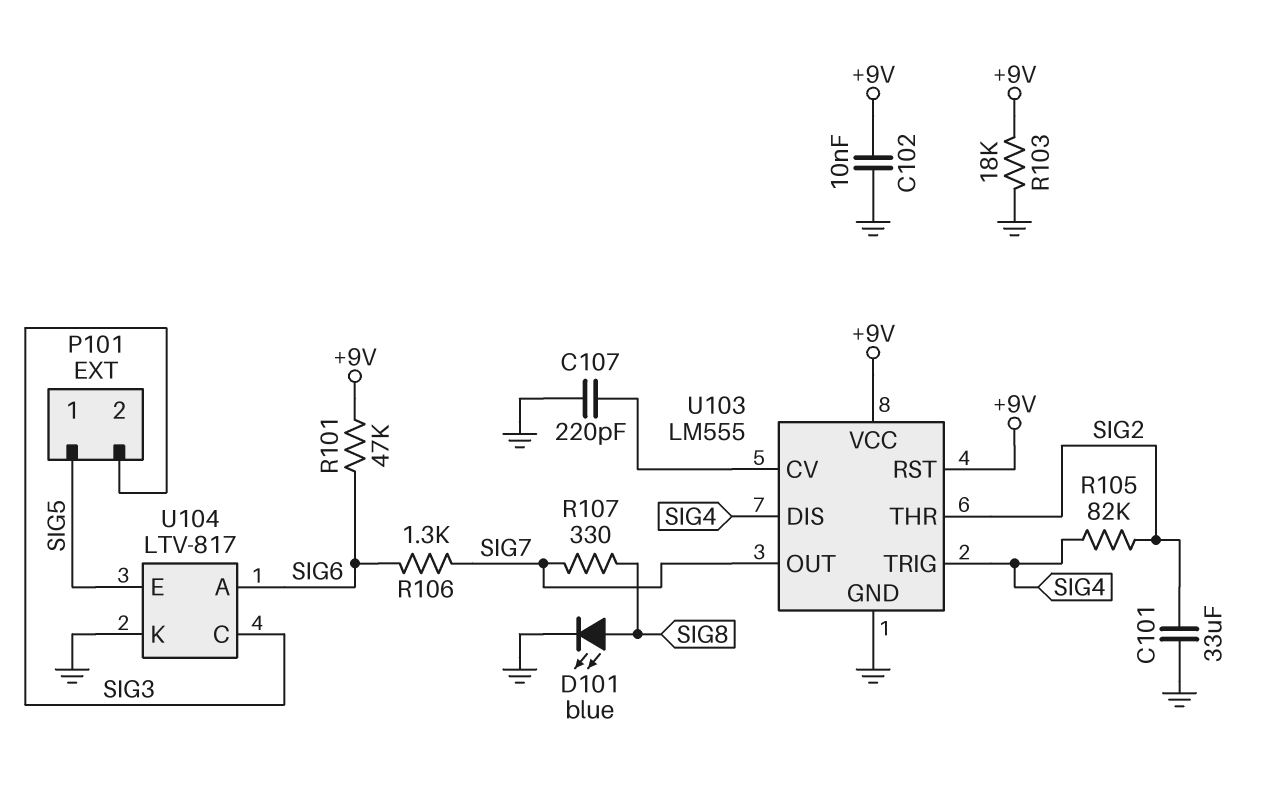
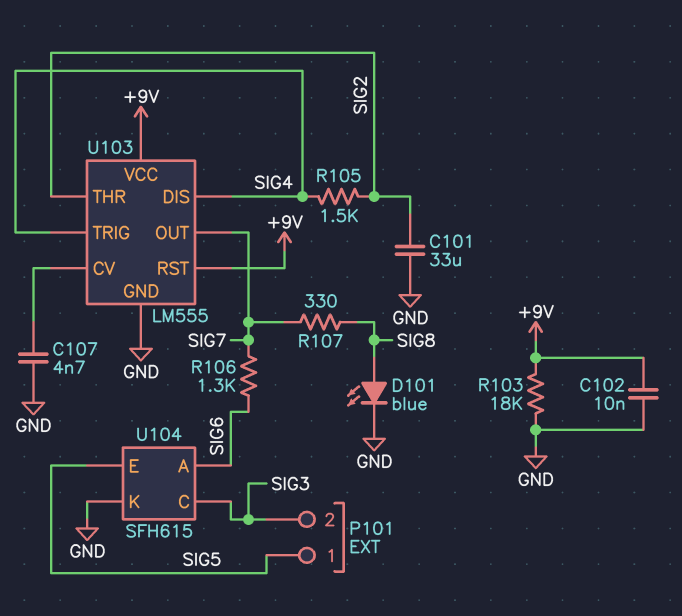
C107: 220pF (GND, U103/CV) -> 4.7nF (GND, U103/CV)
R101: 47k (+9V, SIG6) -> none
R105: 82k (SIG2, SIG4) -> 1.5k (SIG2, SIG4)
U104: LTV-817 -> SFH615

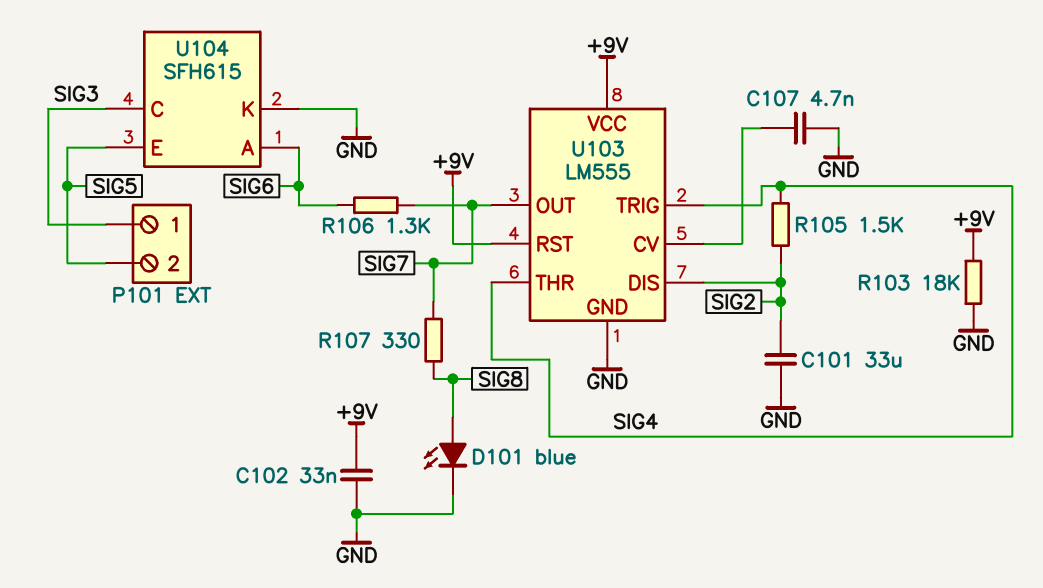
C102: 10nF (+9V, GND) -> 33nF (+9V, GND)
P101 pin 1: SIG5 -> SIG3
P101 pin 2: SIG3 -> SIG5
U103 pin DIS: SIG4 -> SIG2
U103 pin THR: SIG2 -> SIG4

